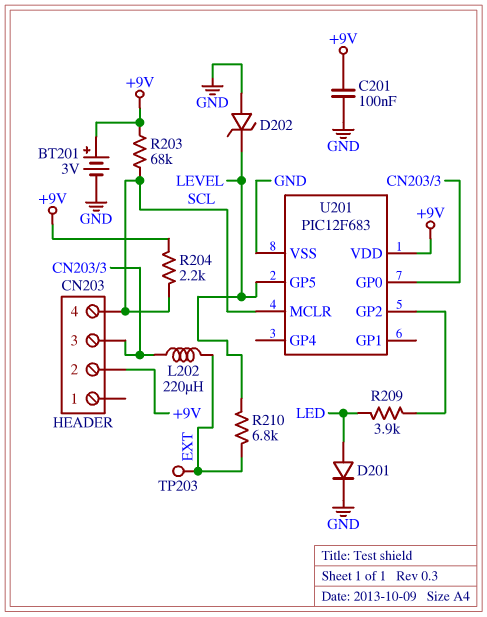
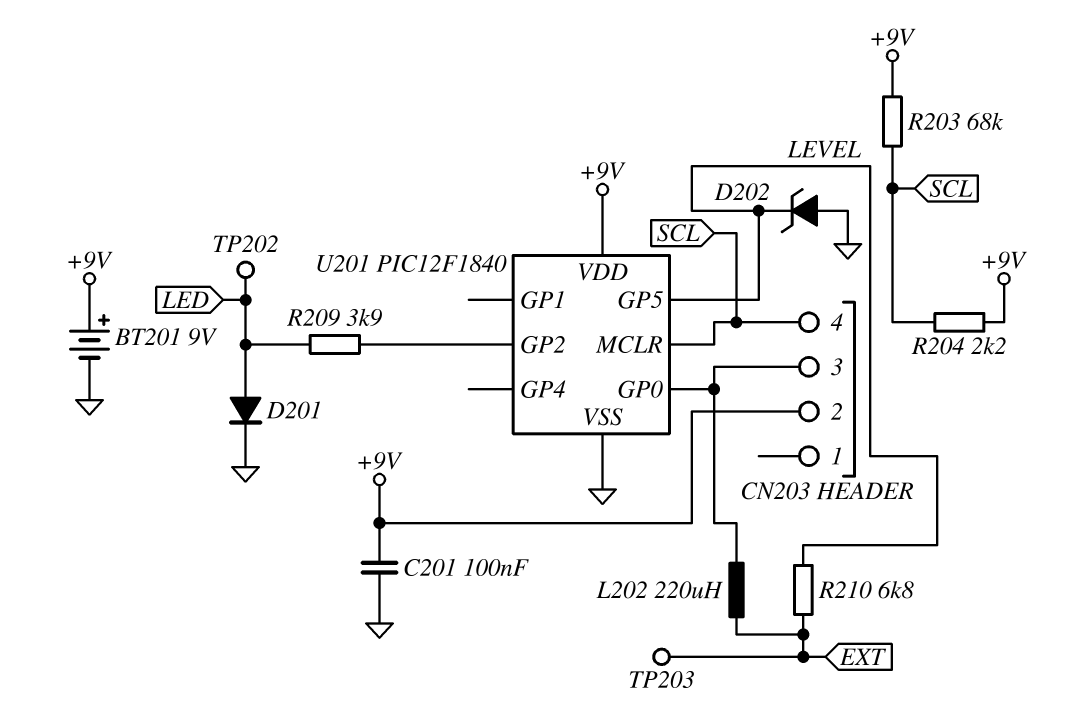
BT201: 3V (plus +9V, minus GND) -> 9V (plus +9V, minus GND)
TP202: none -> test point (LED)
U201: PIC12F683 -> PIC12F1840

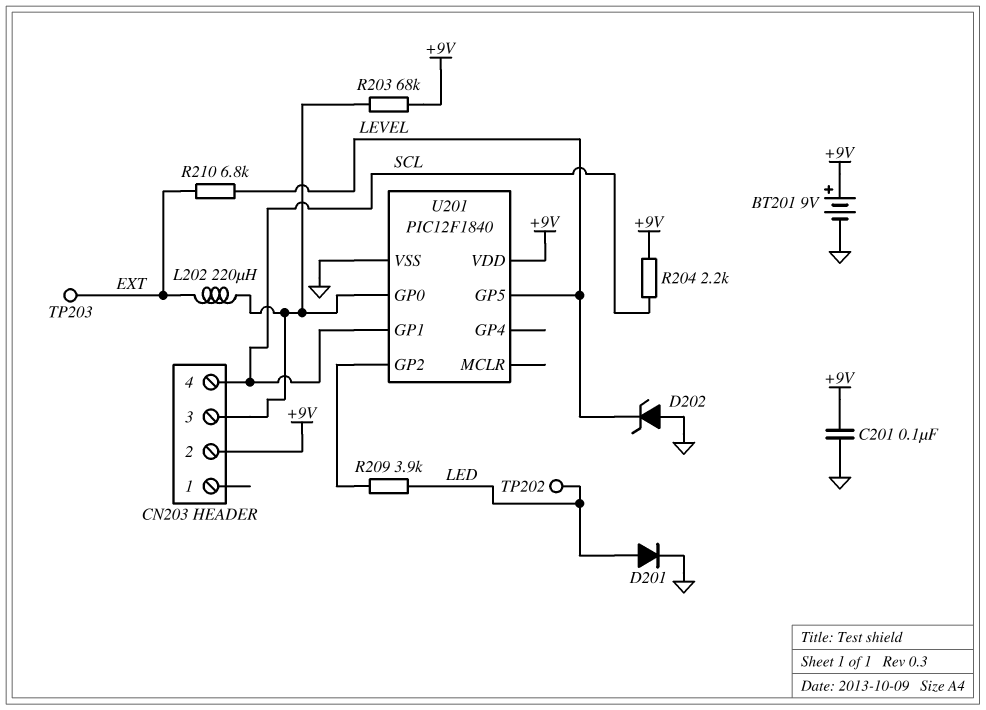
R203: 68k (+9V, SCL) -> 68k (+9V, CN203/3)
U201 pin GP1: none -> SCL
U201 pin MCLR: SCL -> none

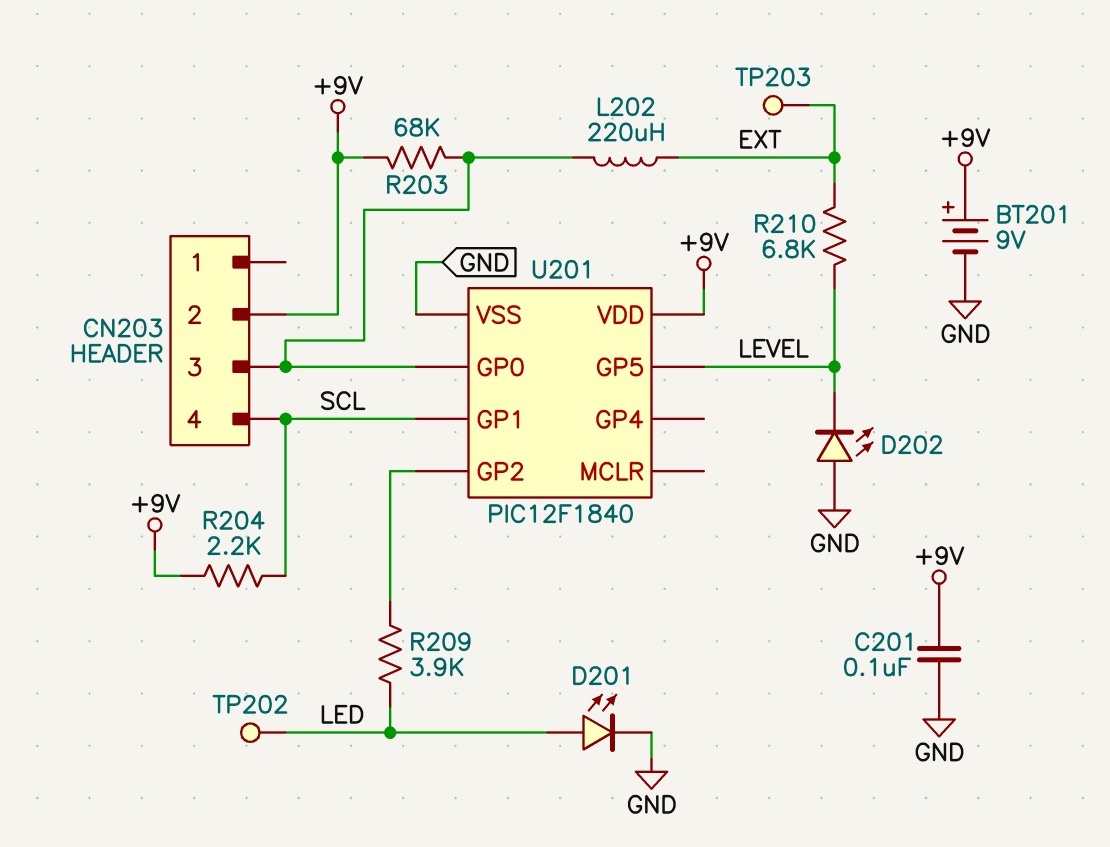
D201: diode (A LED, K GND) -> LED (A LED, K GND)
D202: zener (A GND, K LEVEL) -> LED (A GND, K LEVEL)

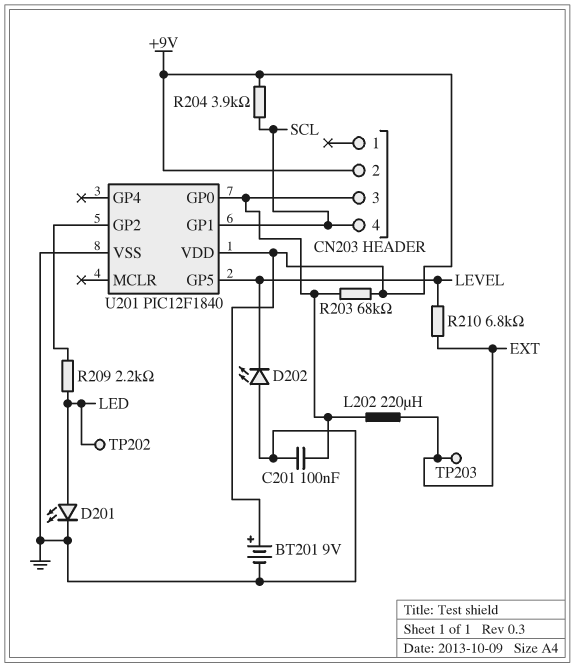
C201: 100nF (+9V, GND) -> 100nF (CN203/3, GND)
R204: 2.2k (+9V, SCL) -> 3.9k (+9V, SCL)
R209: 3.9k (LED, U201/GP2) -> 2.2k (LED, U201/GP2)

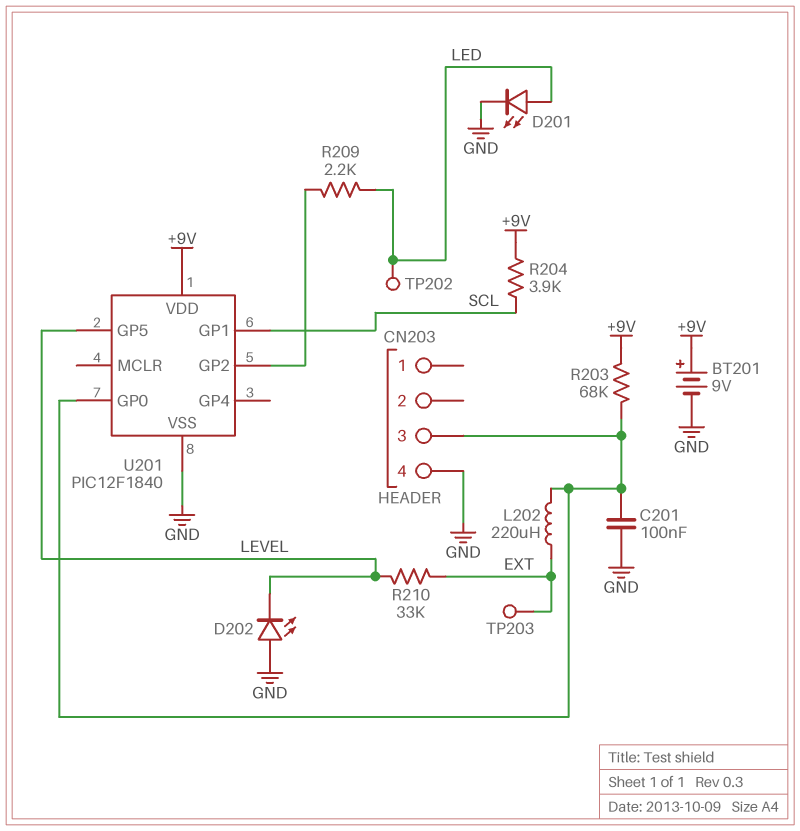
CN203 pin 2: +9V -> none
CN203 pin 4: SCL -> GND
R210: 6.8k (EXT, LEVEL) -> 33k (EXT, LEVEL)

